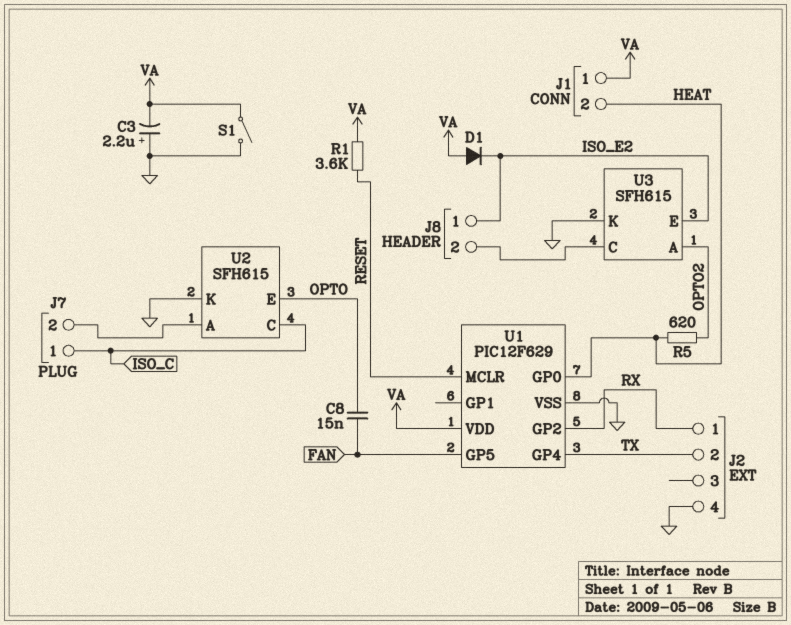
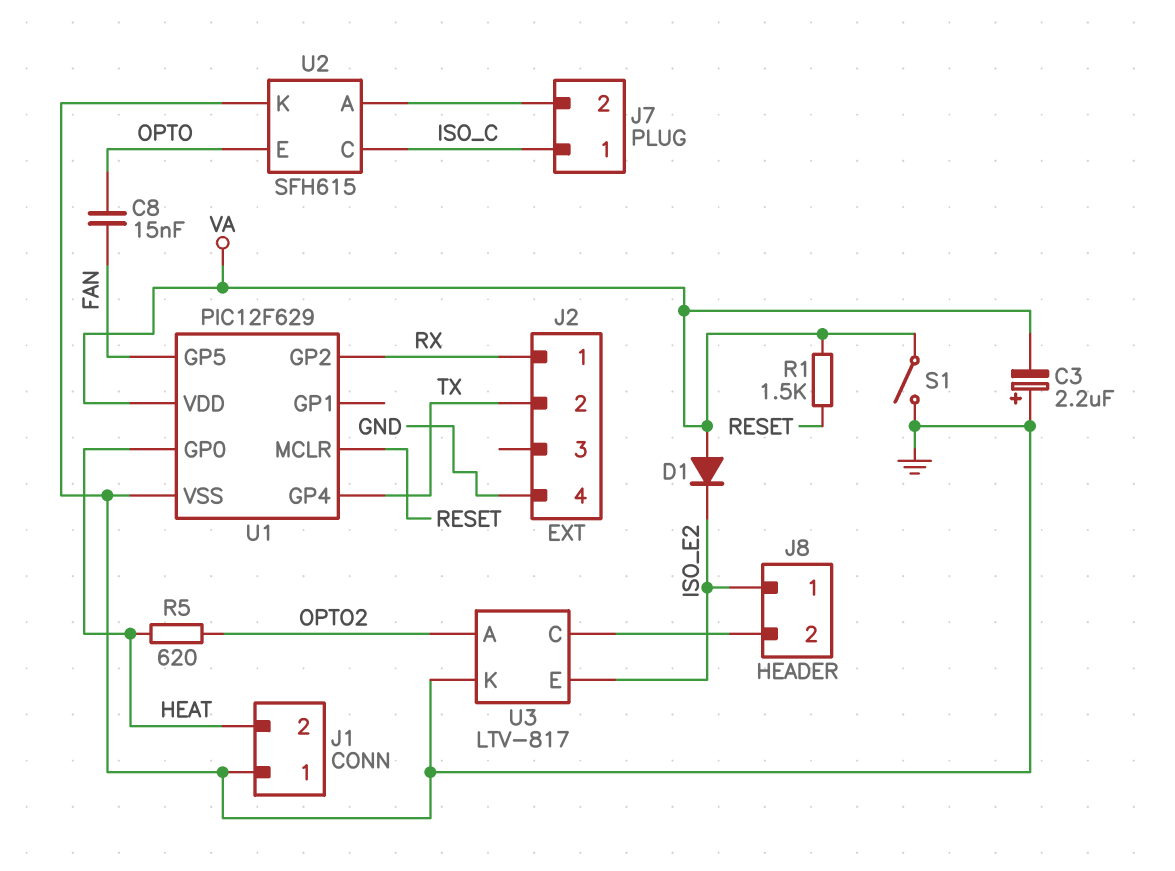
J1 pin 1: VA -> GND
R1: 3.6k (RESET, VA) -> 1.5k (RESET, VA)
U3: SFH615 -> LTV-817

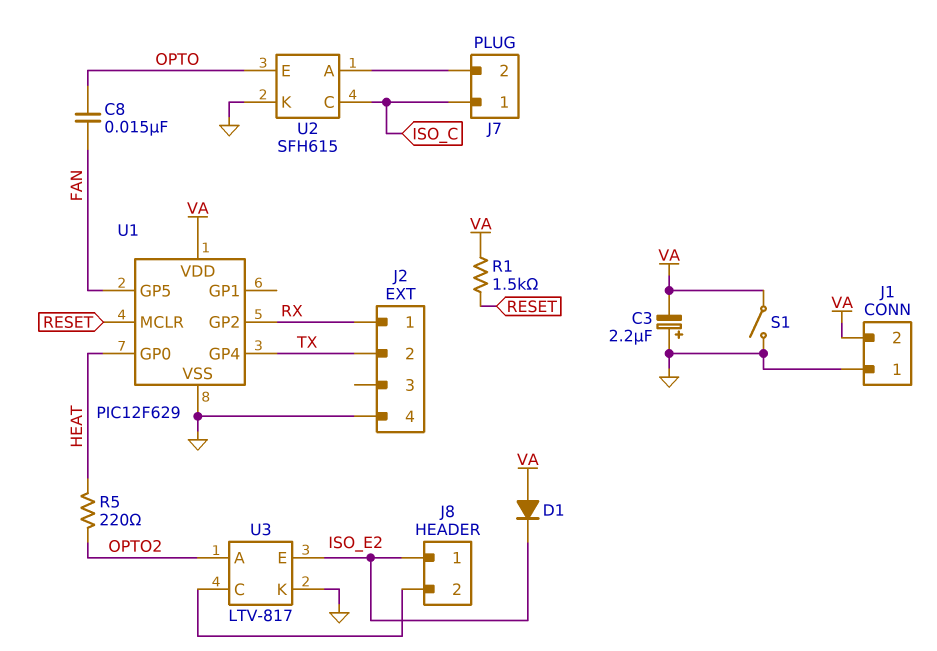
J1 pin 2: HEAT -> VA
R5: 620 (HEAT, OPTO2) -> 220 (HEAT, OPTO2)

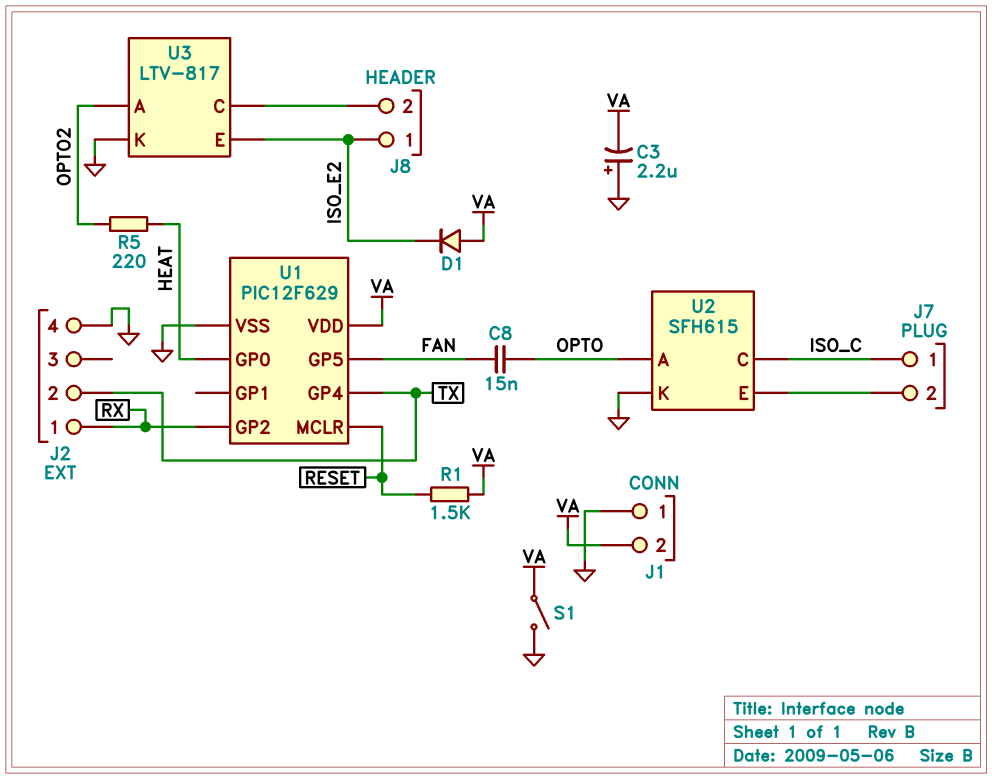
U2 pin A: J7/2 -> OPTO
U2 pin E: OPTO -> J7/2

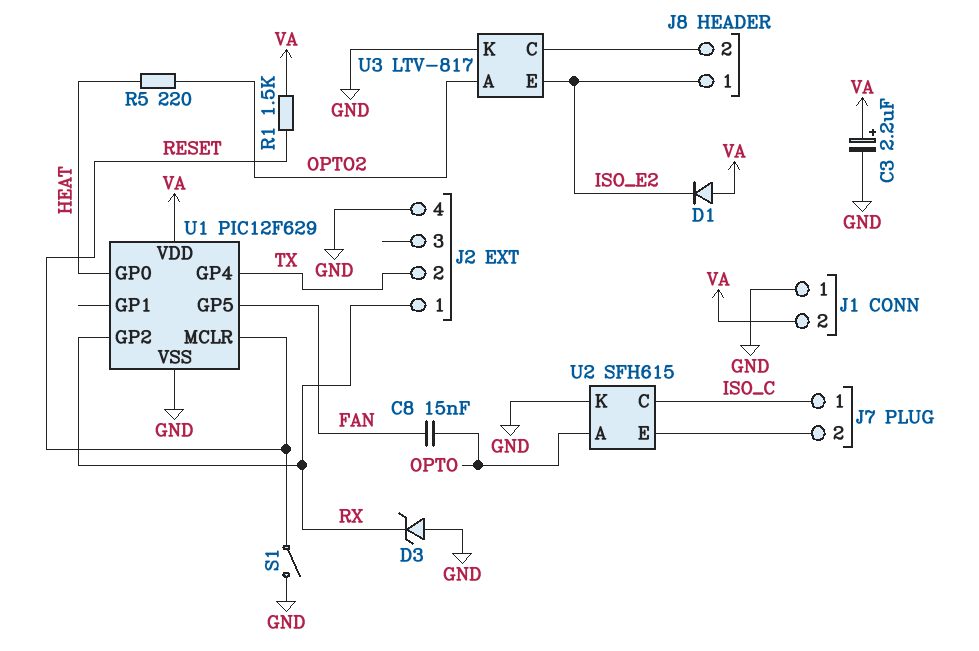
C3: 2.2uF (plus GND, minus VA) -> 2.2uF (plus VA, minus GND)
D3: none -> zener (A GND, K RX)
S1: switch (GND, VA) -> switch (GND, RESET)

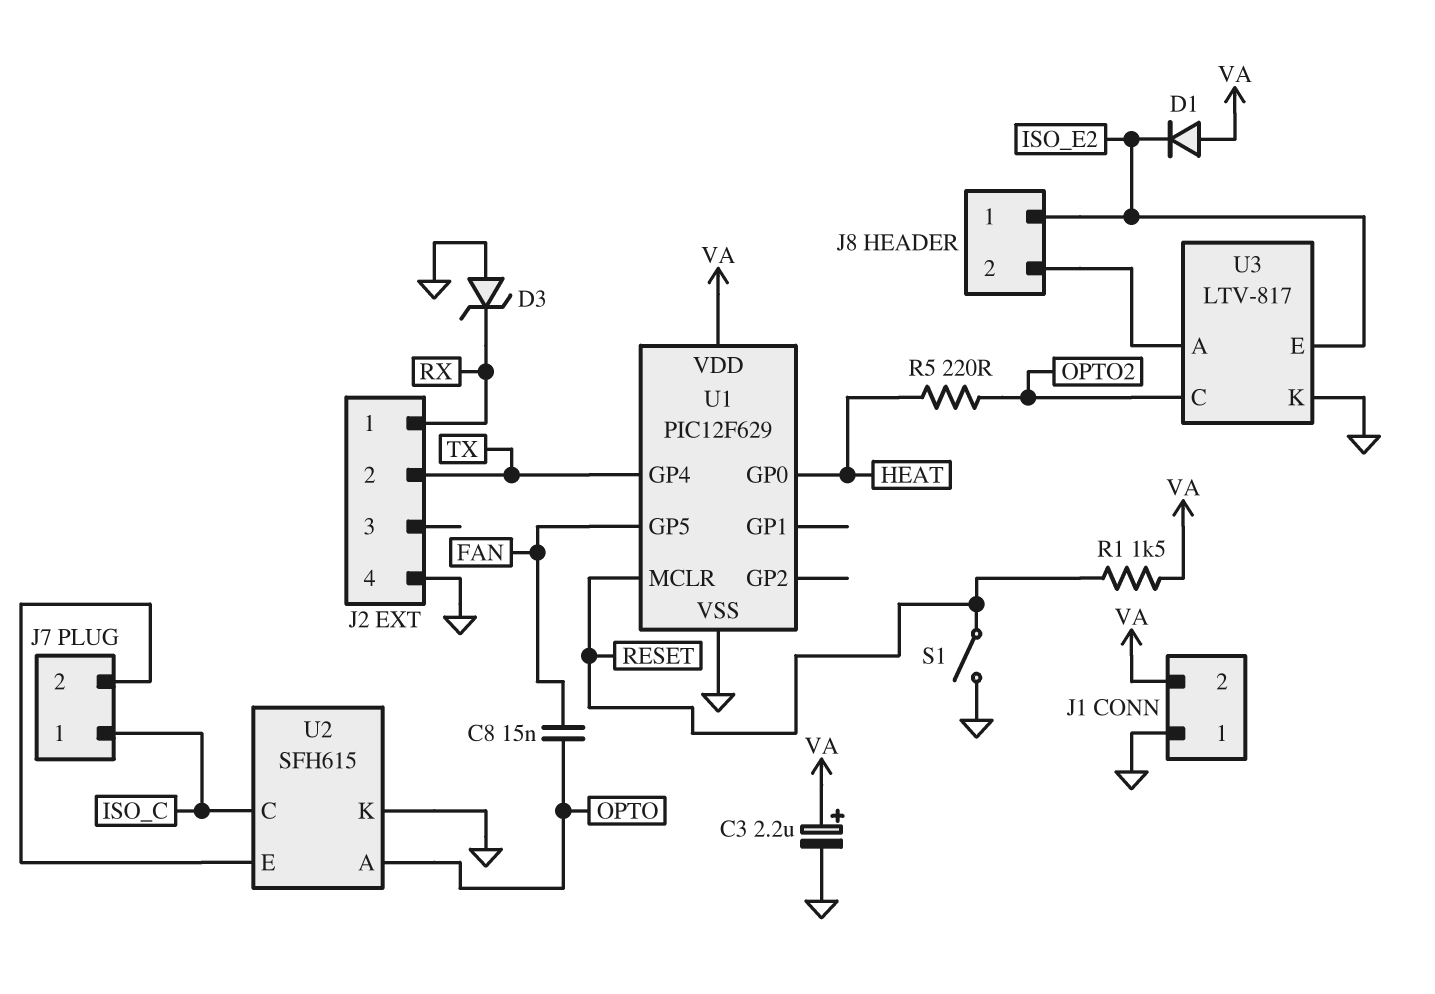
U1 pin GP2: RX -> none
U3 pin A: OPTO2 -> J8/2
U3 pin C: J8/2 -> OPTO2

